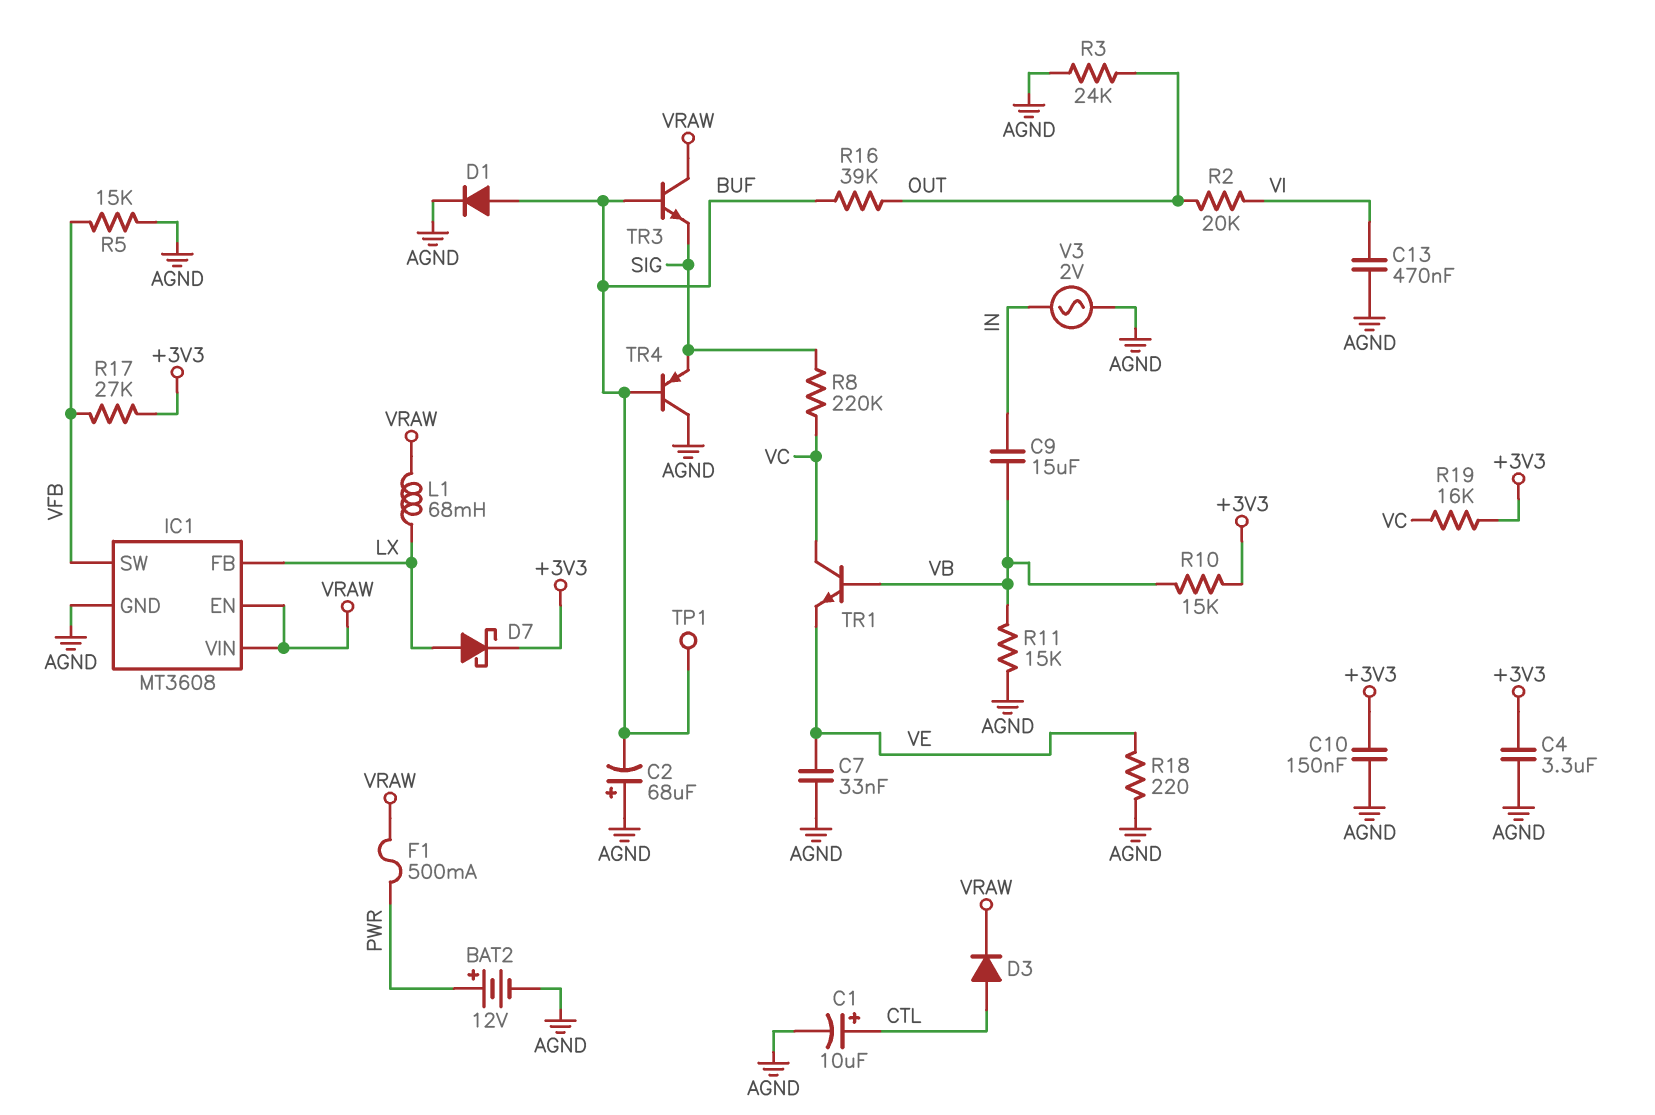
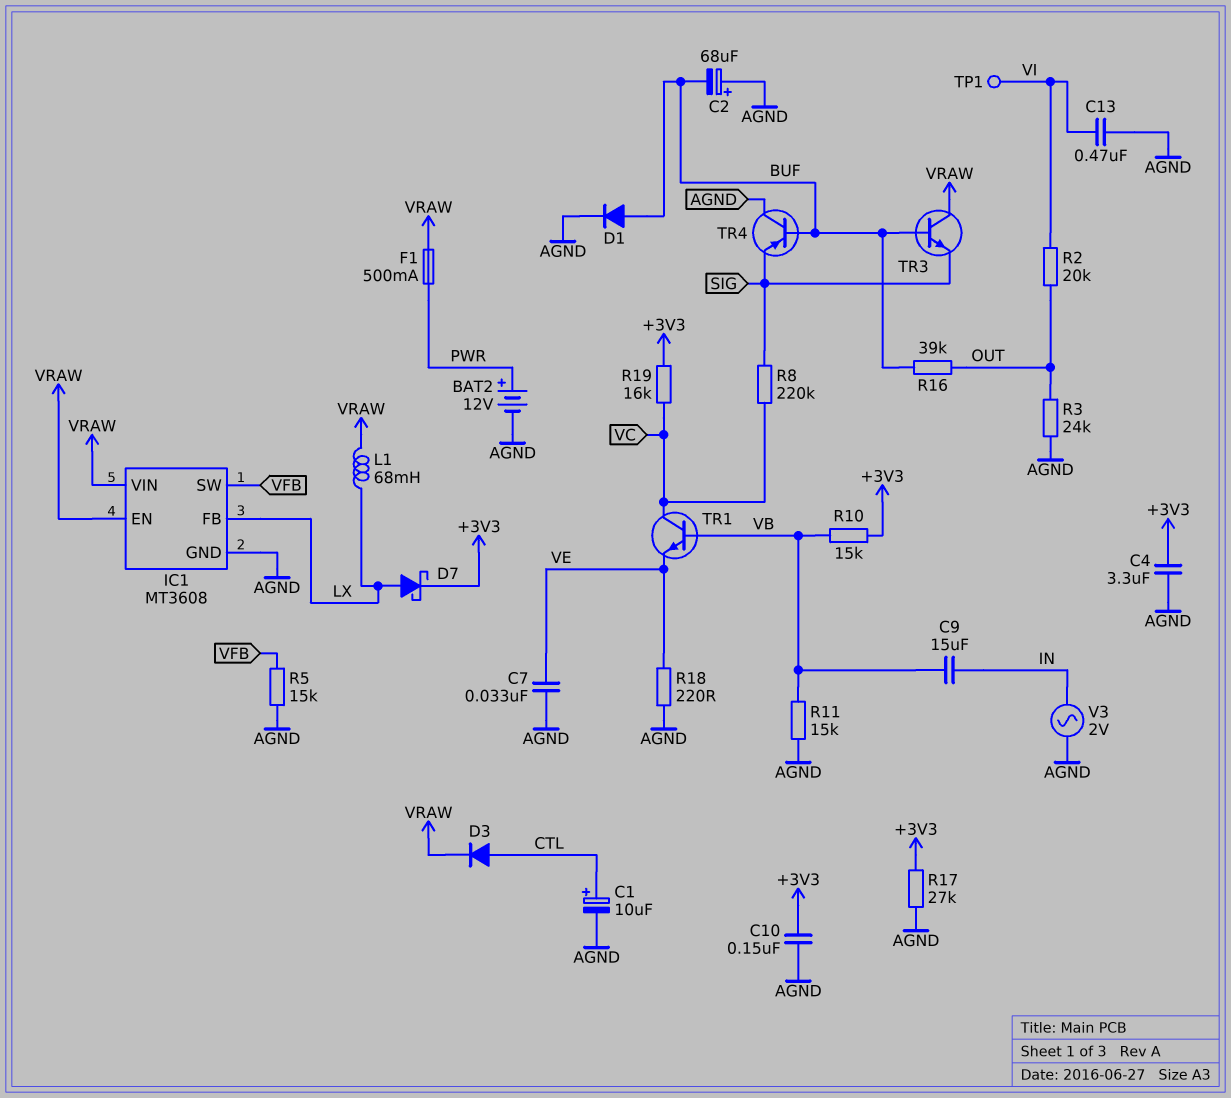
R17: 27k (+3V3, VFB) -> 27k (+3V3, AGND)
TP1: test point (BUF) -> test point (VI)

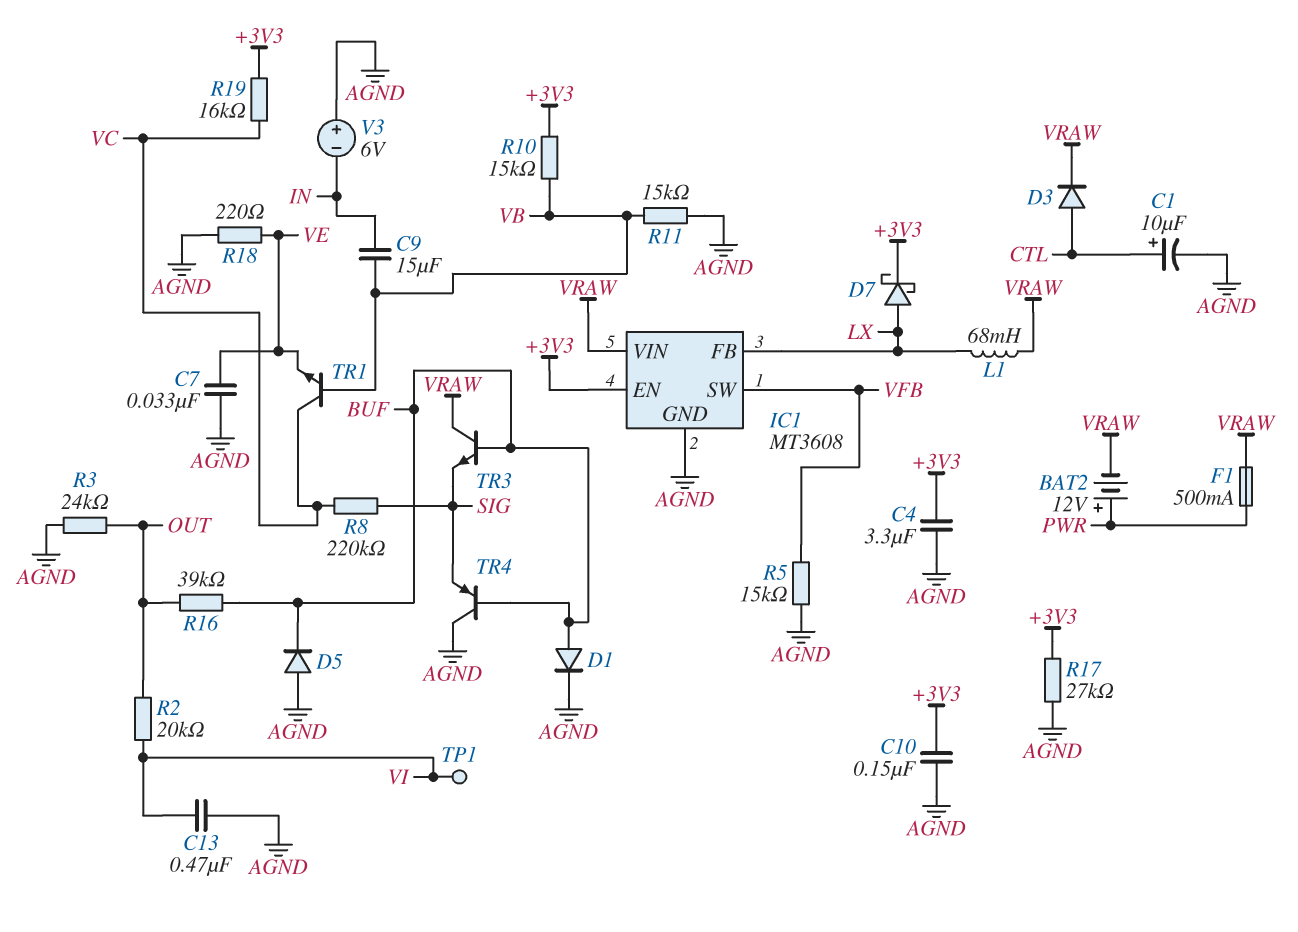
BAT2: 12V (plus PWR, minus AGND) -> 12V (plus PWR, minus VRAW)
C2: 68uF (plus AGND, minus BUF) -> none
D5: none -> diode (A AGND, K BUF)
IC1 pin EN: VRAW -> +3V3
V3: AC 2V (AGND, IN) -> 6V (plus AGND, minus IN)

